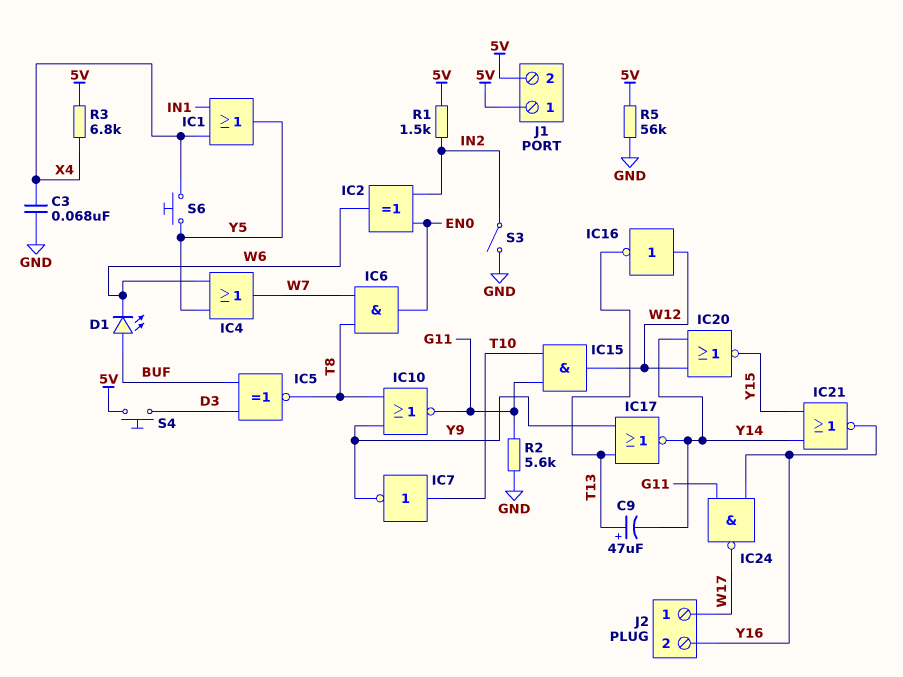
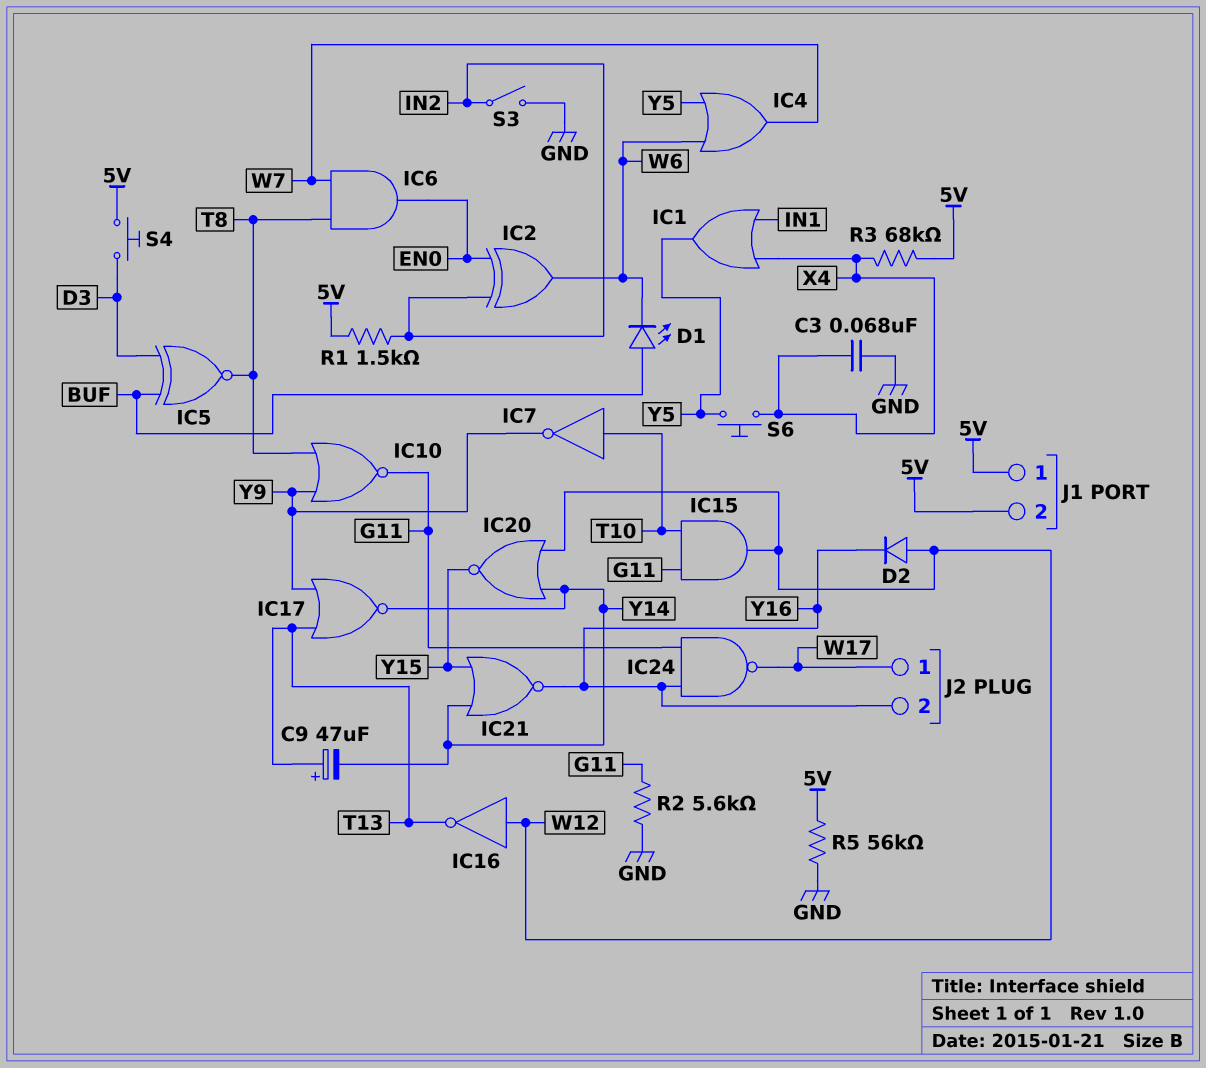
D2: none -> diode (A W12, K Y16)
R3: 6.8k (5V, X4) -> 68k (5V, X4)

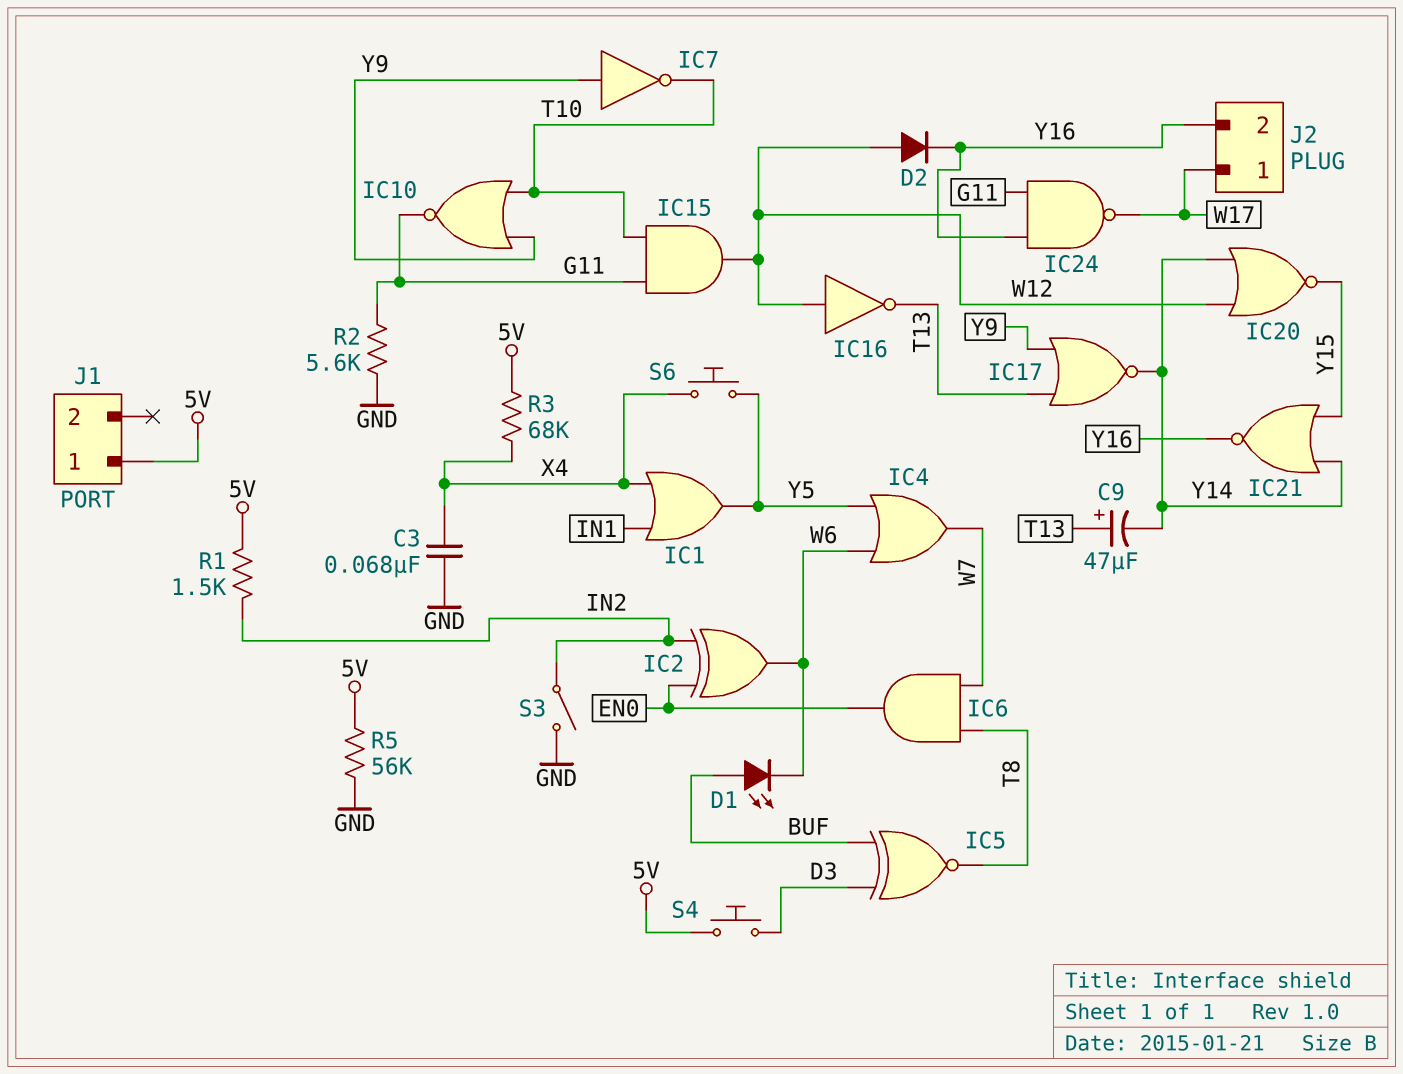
IC7: NOT (in T10, out Y9) -> NOT (in Y9, out T10)
IC10: NOR (in T8, in Y9, out G11) -> NOR (in T10, in Y9, out G11)
J1 pin 2: 5V -> none

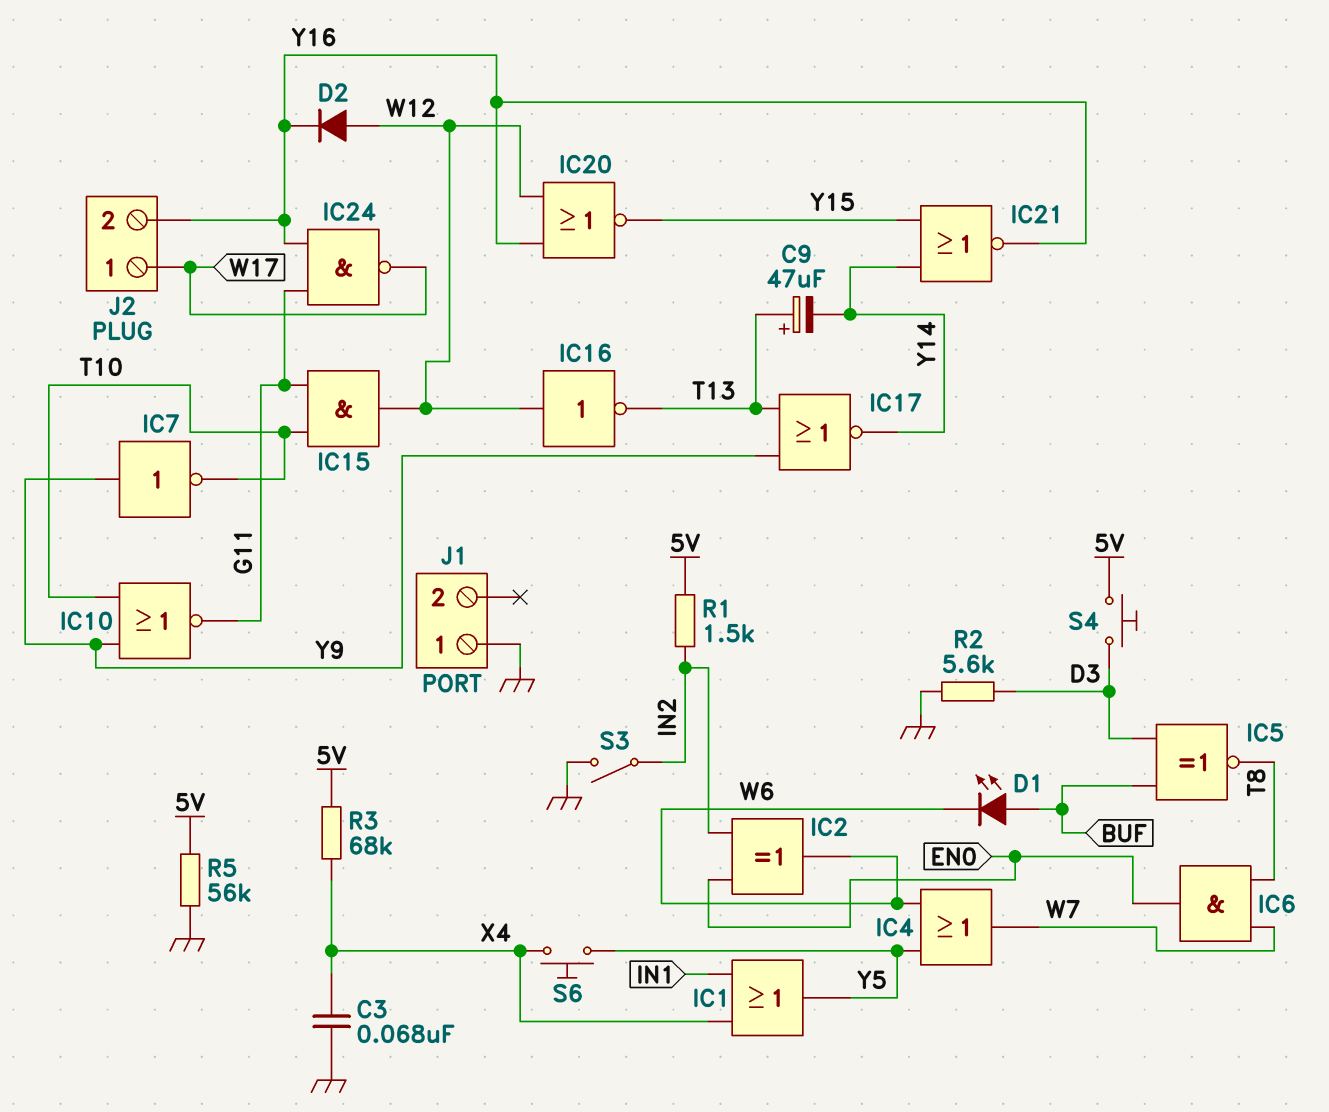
IC20: NOR (in W12, in Y14, out Y15) -> NOR (in W12, in Y16, out Y15)
J1 pin 1: 5V -> GND
R2: 5.6k (G11, GND) -> 5.6k (D3, GND)

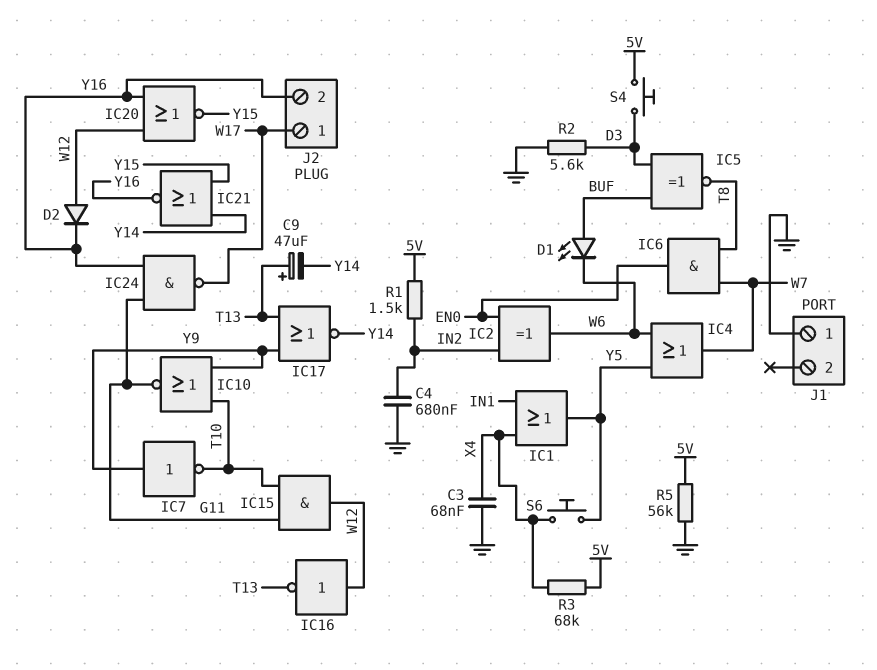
C4: none -> 680nF (GND, IN2)
S3: switch (GND, IN2) -> none

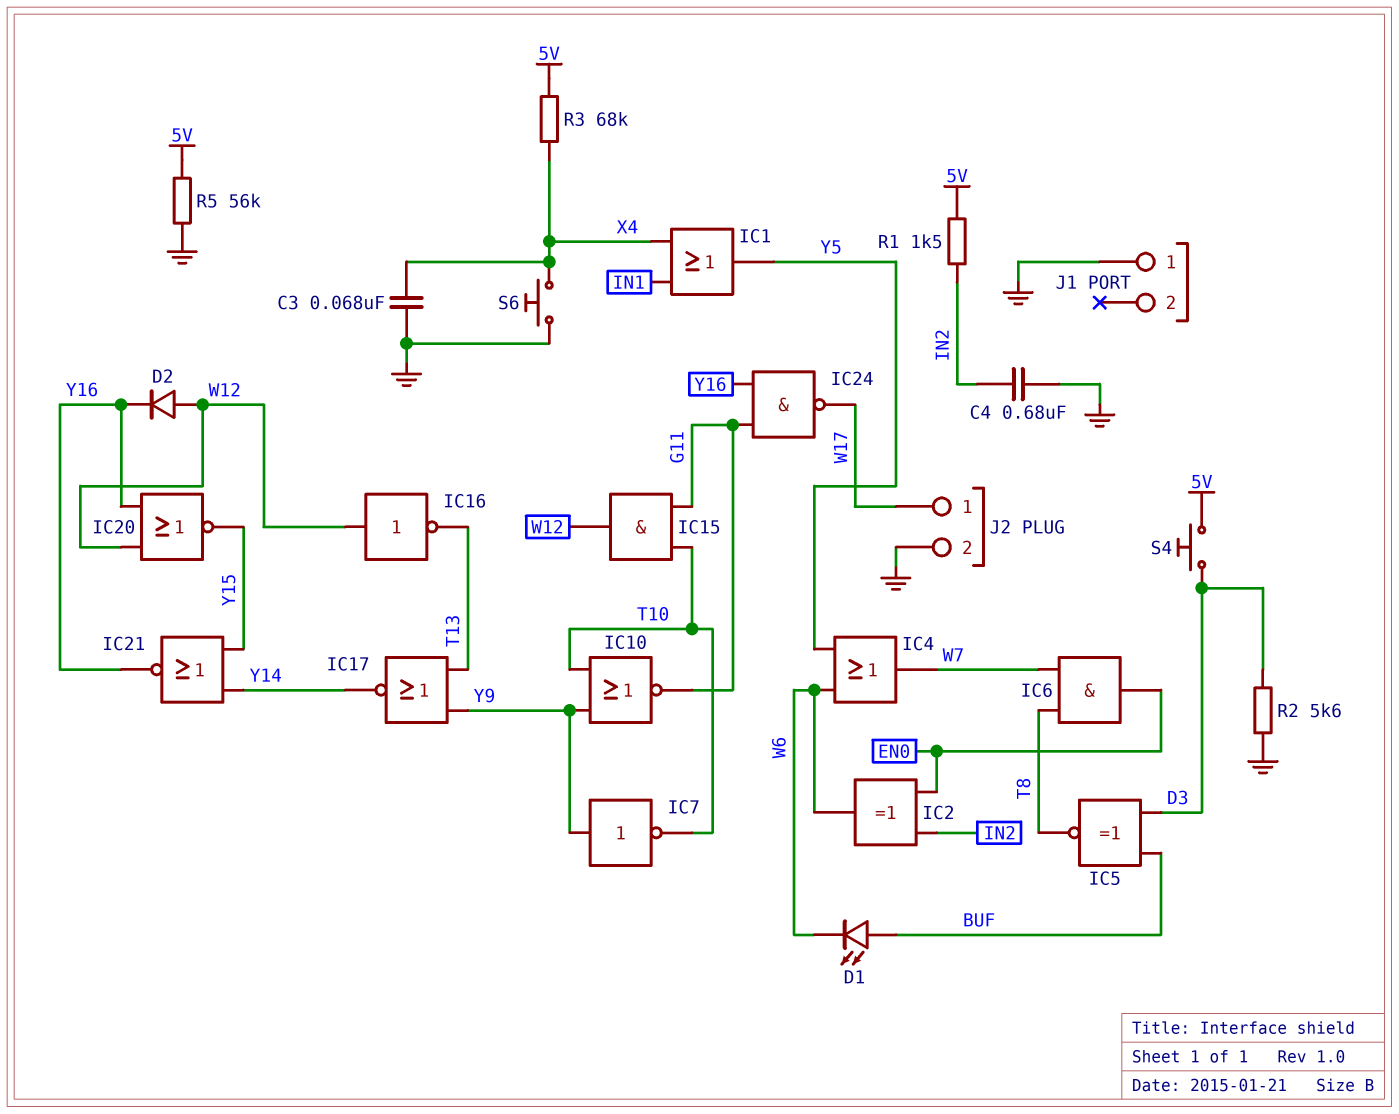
C9: 47uF (plus T13, minus Y14) -> none
J2 pin 2: Y16 -> GND
S6: button (X4, Y5) -> button (GND, X4)

